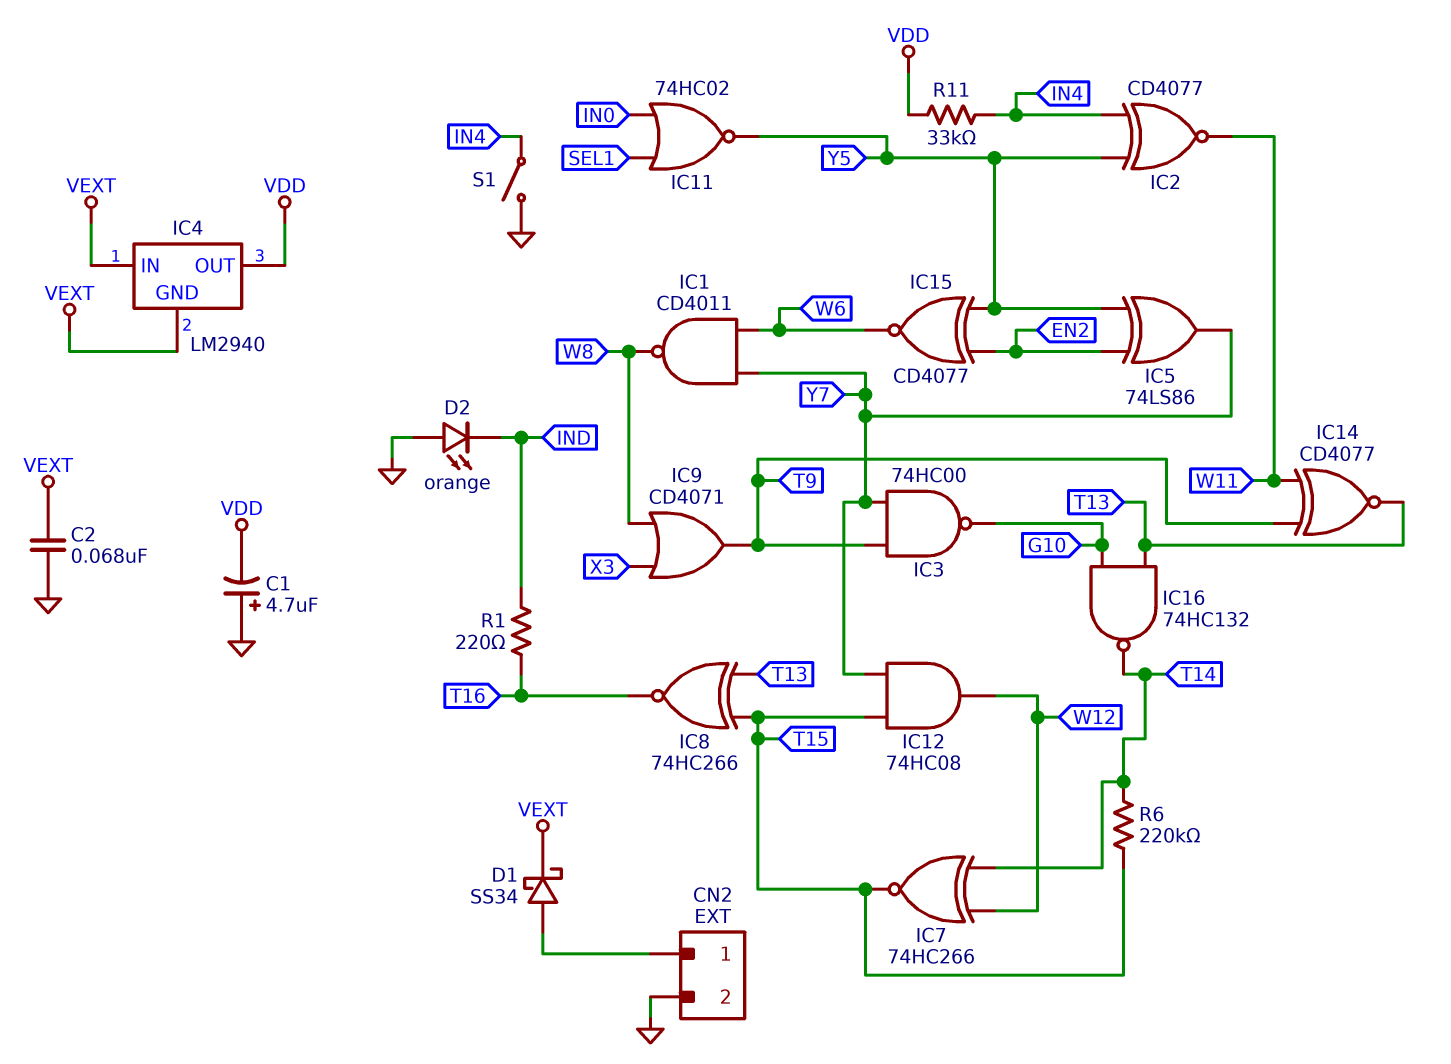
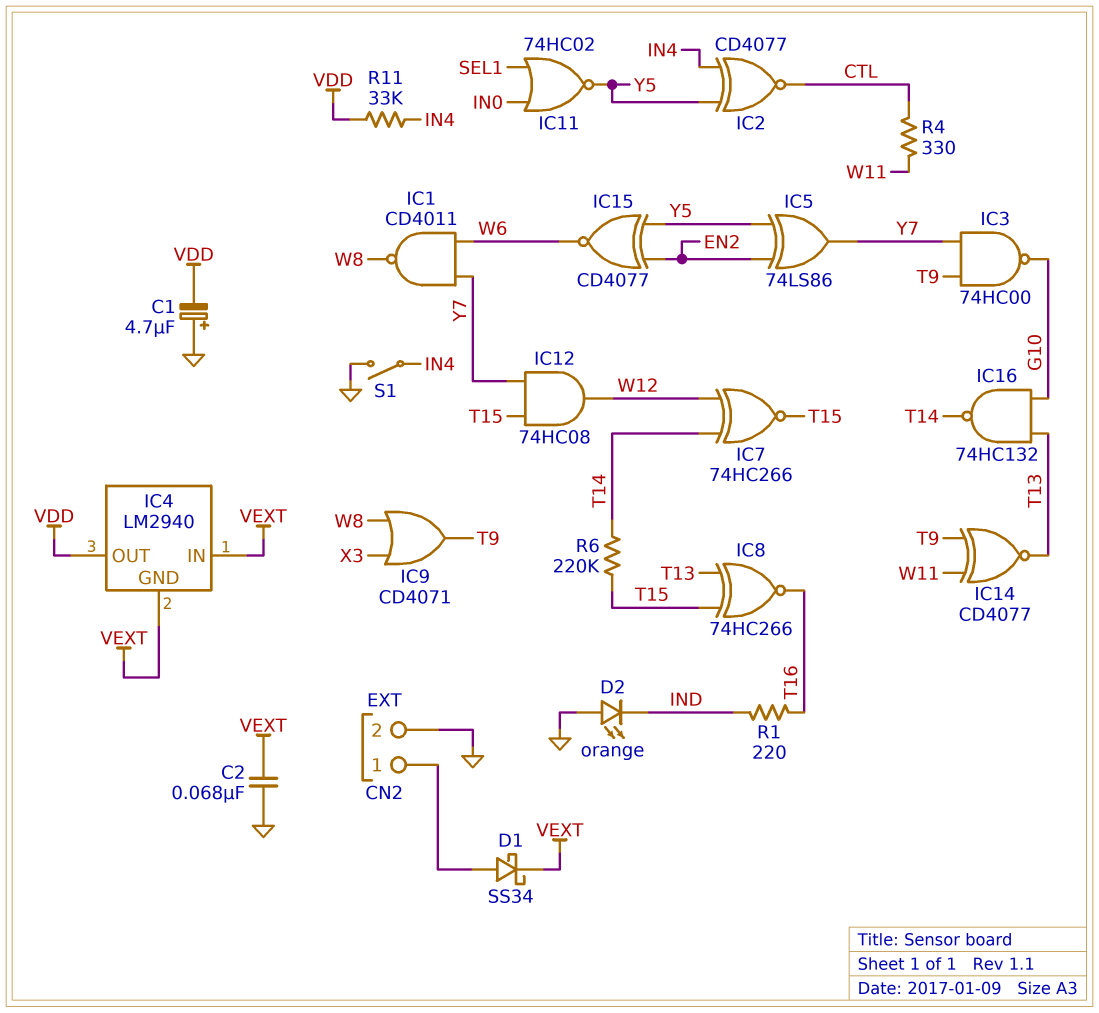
IC2: XNOR CD4077 (in IN4, in Y5, out W11) -> XNOR CD4077 (in IN4, in Y5, out CTL)
R4: none -> 330 (CTL, W11)

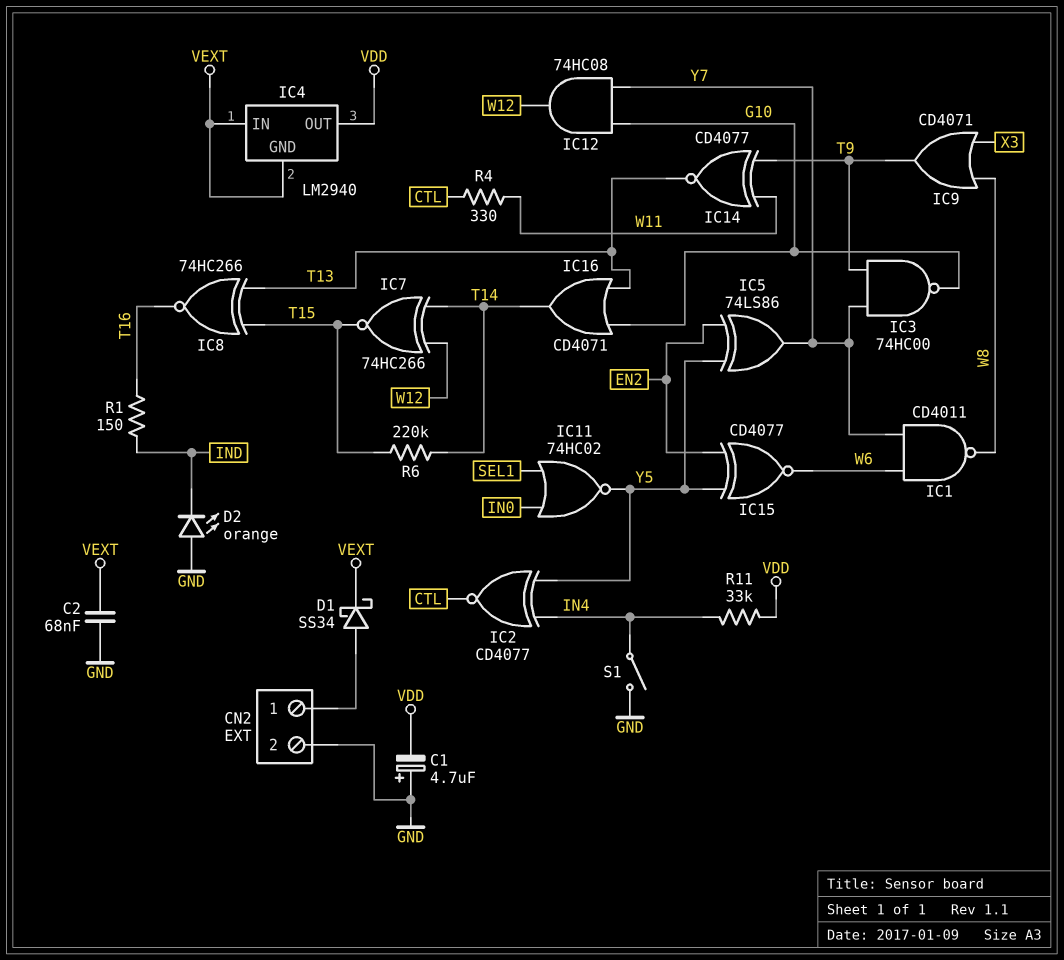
IC12: AND 74HC08 (in T15, in Y7, out W12) -> AND 74HC08 (in G10, in Y7, out W12)
IC16: NAND 74HC132 (in G10, in T13, out T14) -> OR CD4071 (in G10, in T13, out T14)
R1: 220 (IND, T16) -> 150 (IND, T16)

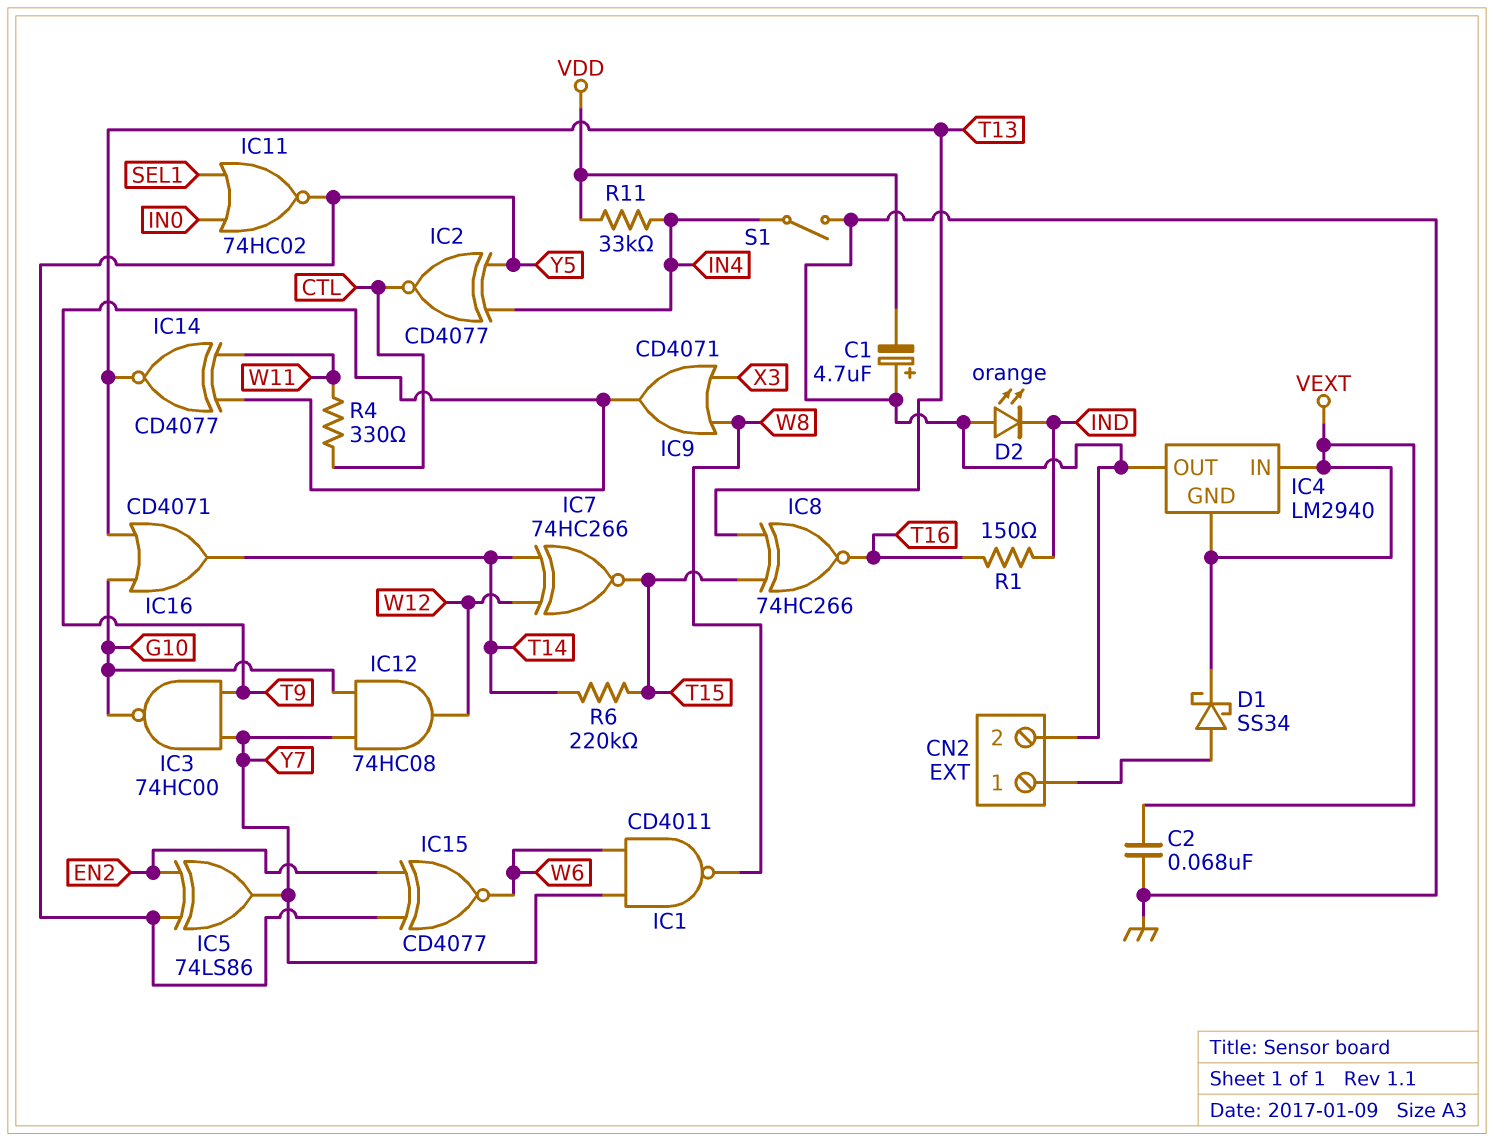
IC4 pin OUT: VDD -> GND

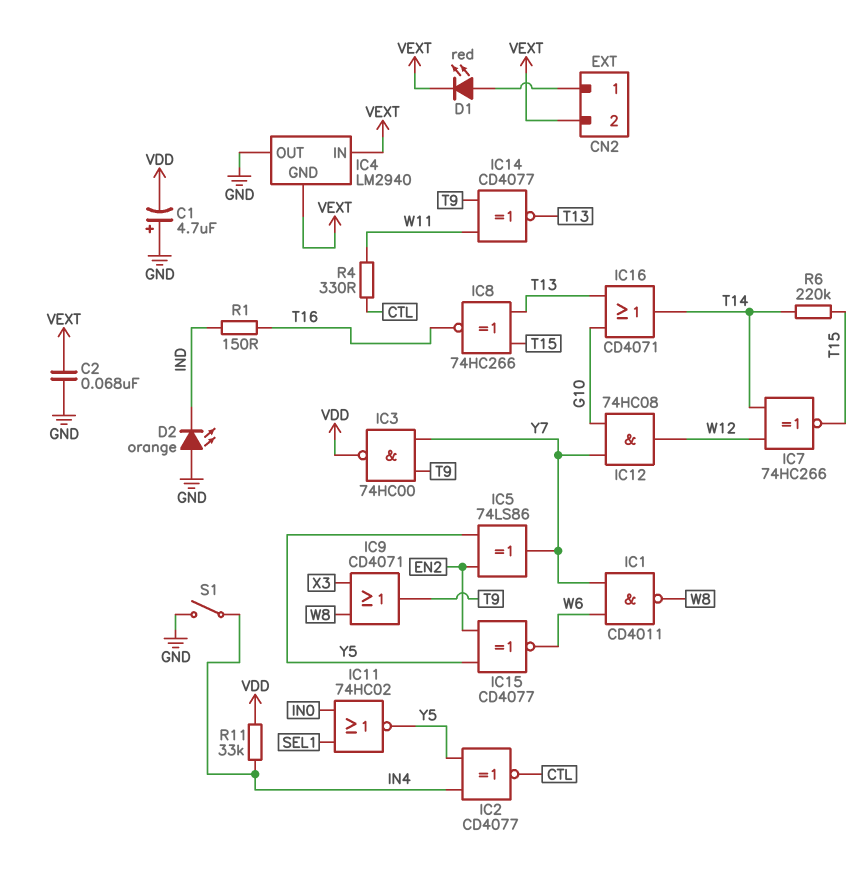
CN2 pin 2: GND -> VEXT
D1: schottky SS34 (A CN2/1, K VEXT) -> LED red (A CN2/1, K VEXT)
IC3: NAND 74HC00 (in T9, in Y7, out G10) -> NAND 74HC00 (in T9, in Y7, out VDD)

